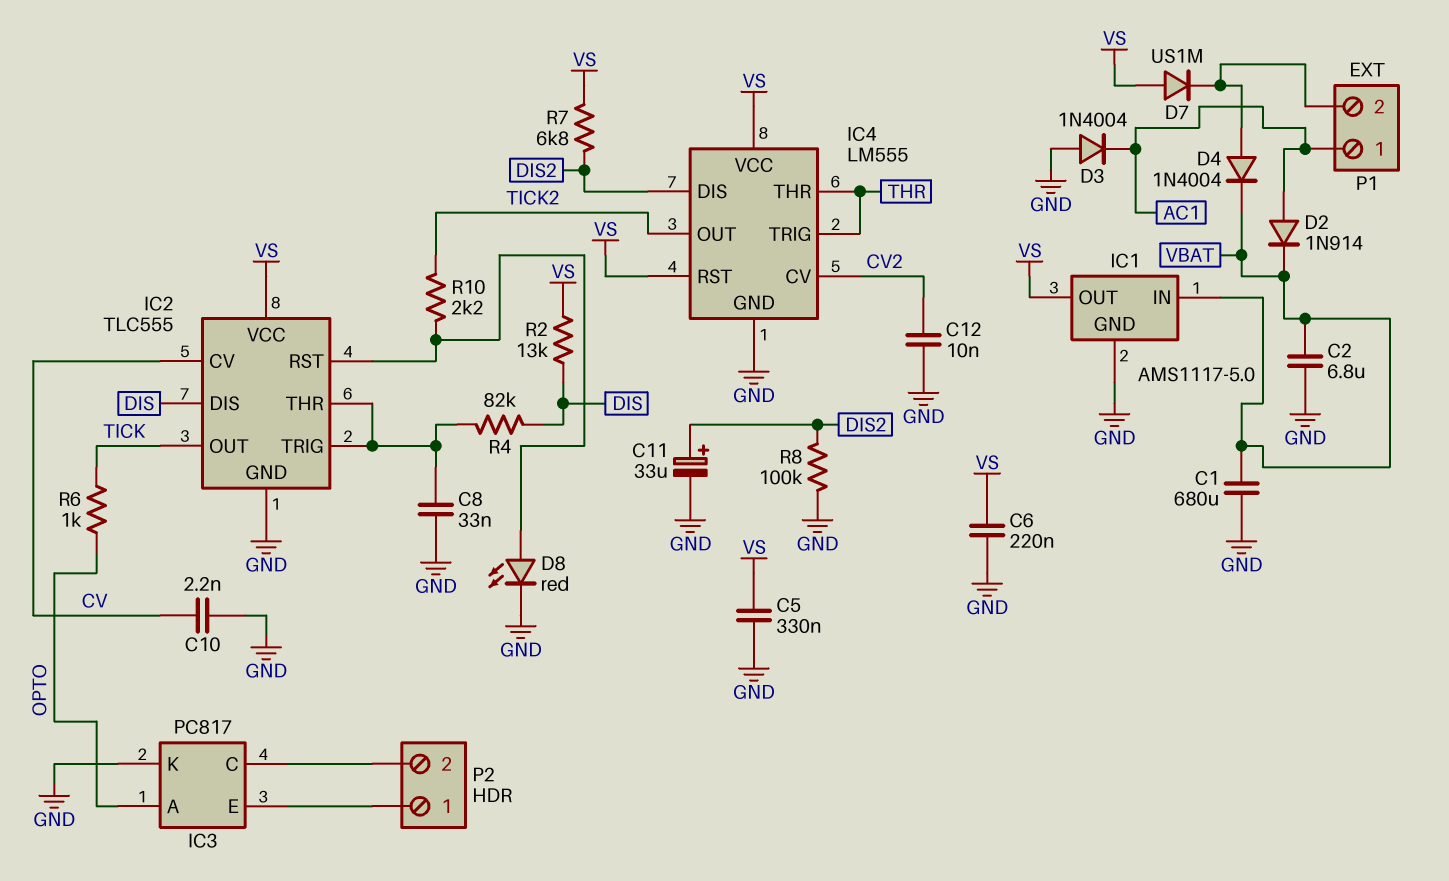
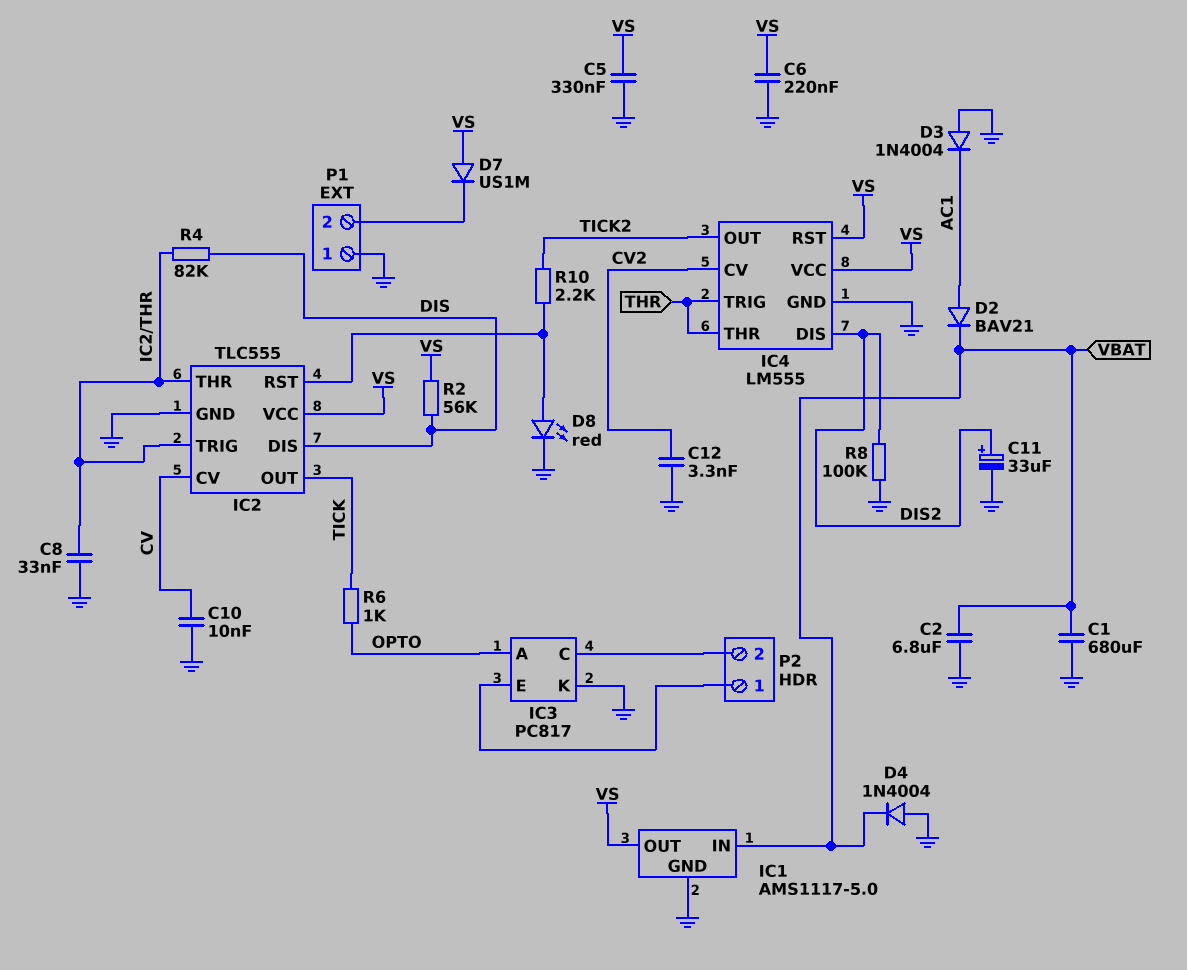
C10: 2.2nF (CV, GND) -> 10nF (CV, GND)
C12: 10nF (CV2, GND) -> 3.3nF (CV2, GND)
D2: diode 1N914 (A AC1, K VBAT) -> diode BAV21 (A AC1, K VBAT)
D4: diode 1N4004 (A P1/2, K VBAT) -> diode 1N4004 (A GND, K VBAT)
P1 pin 1: AC1 -> GND
R2: 13k (DIS, VS) -> 56k (DIS, VS)
R7: 6.8k (DIS2, VS) -> none

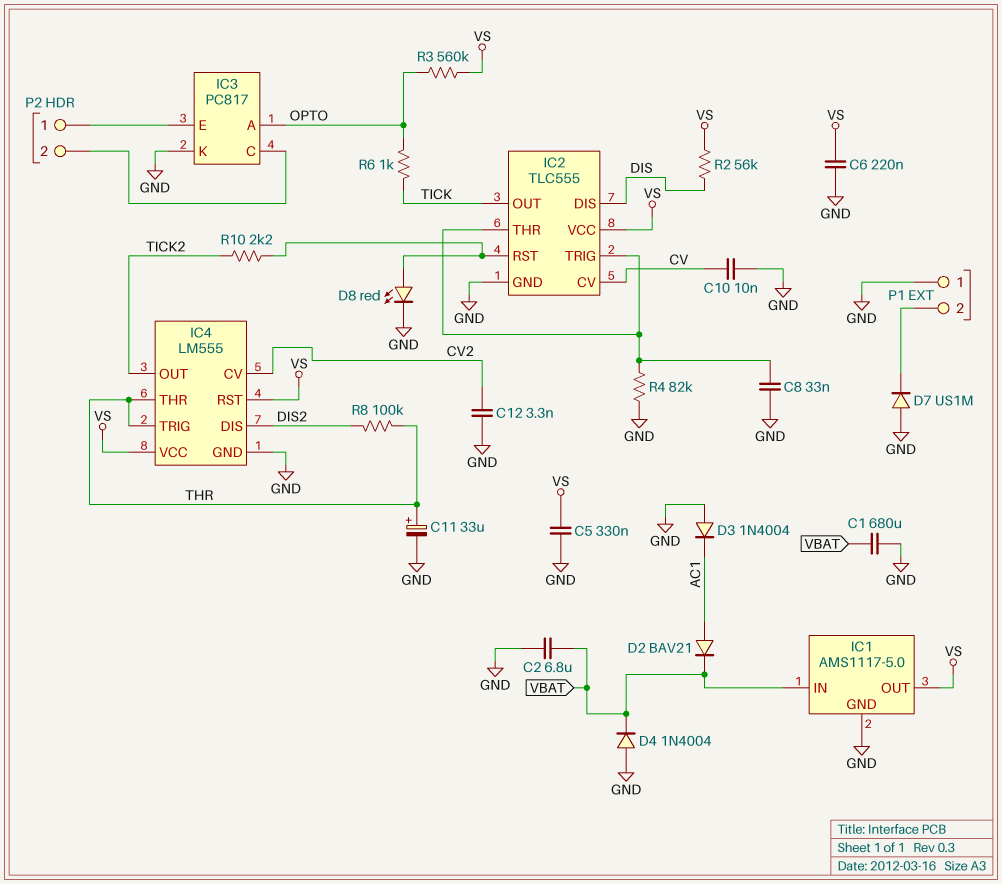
C11: 33uF (plus DIS2, minus GND) -> 33uF (plus THR, minus GND)
D7: diode US1M (A VS, K P1/2) -> diode US1M (A GND, K P1/2)
R3: none -> 560k (OPTO, VS)
R4: 82k (DIS, IC2/THR) -> 82k (GND, IC2/THR)
R8: 100k (DIS2, GND) -> 100k (DIS2, THR)

